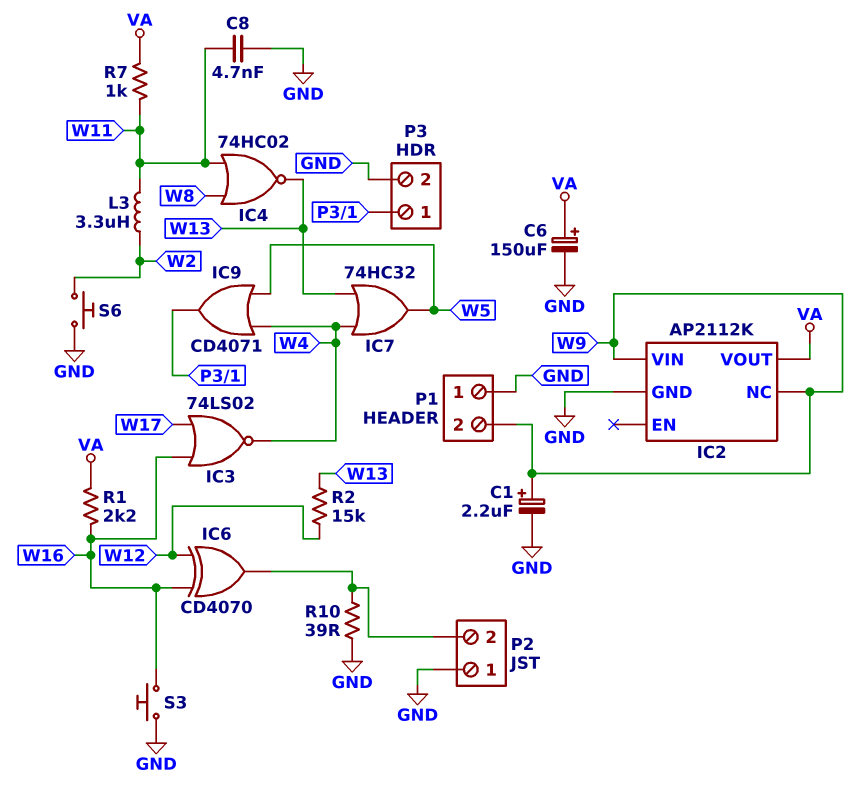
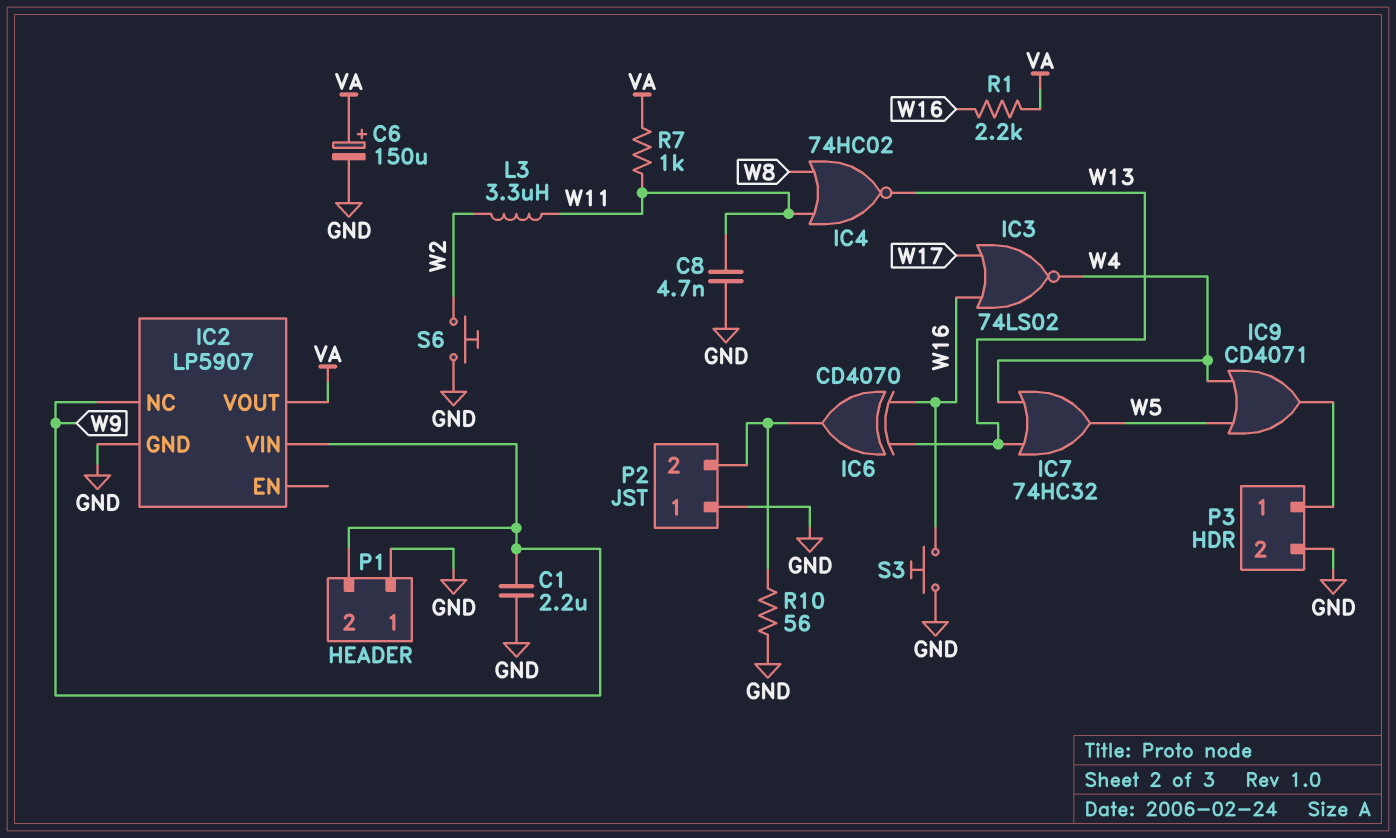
C1: 2.2uF (plus W9, minus GND) -> 2.2uF (GND, W9)
IC2: AP2112K -> LP5907
IC6: XOR CD4070 (in W12, in W16, out P2/2) -> XOR CD4070 (in W13, in W16, out P2/2)
R2: 15k (W12, W13) -> none
R10: 39 (GND, P2/2) -> 56 (GND, P2/2)

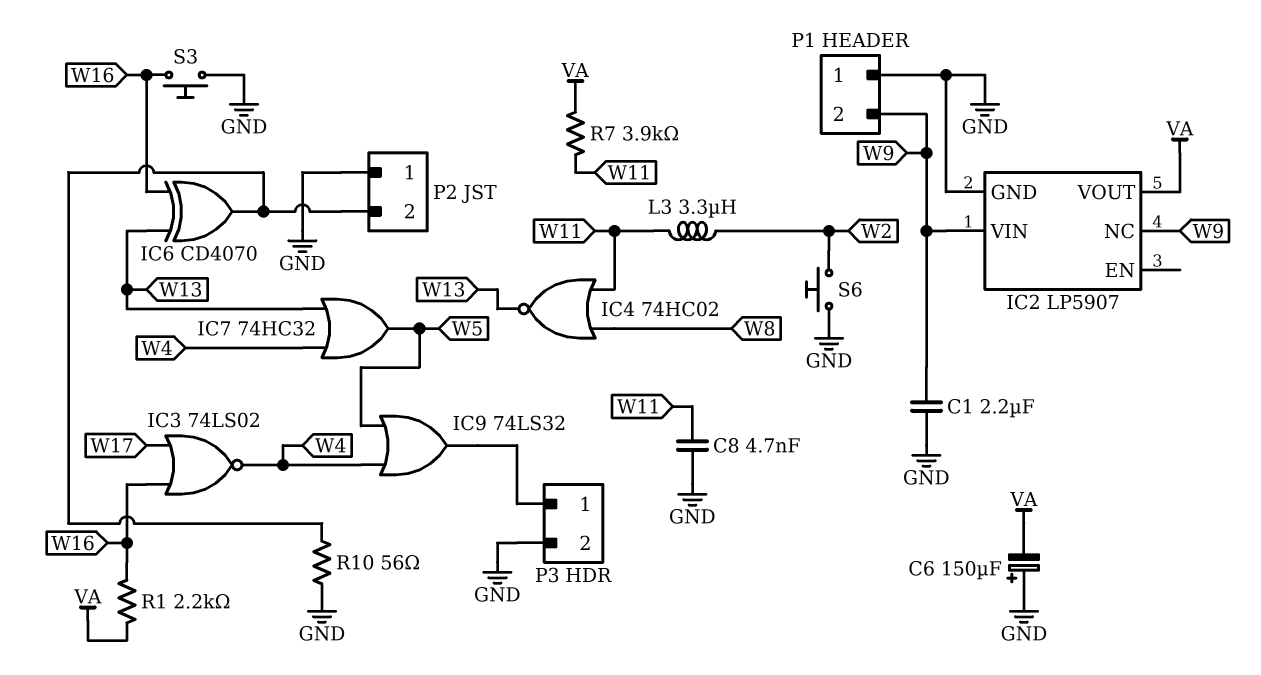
C6: 150uF (plus VA, minus GND) -> 150uF (plus GND, minus VA)
IC9: OR CD4071 (in W4, in W5, out P3/1) -> OR 74LS32 (in W4, in W5, out P3/1)
R7: 1k (VA, W11) -> 3.9k (VA, W11)

